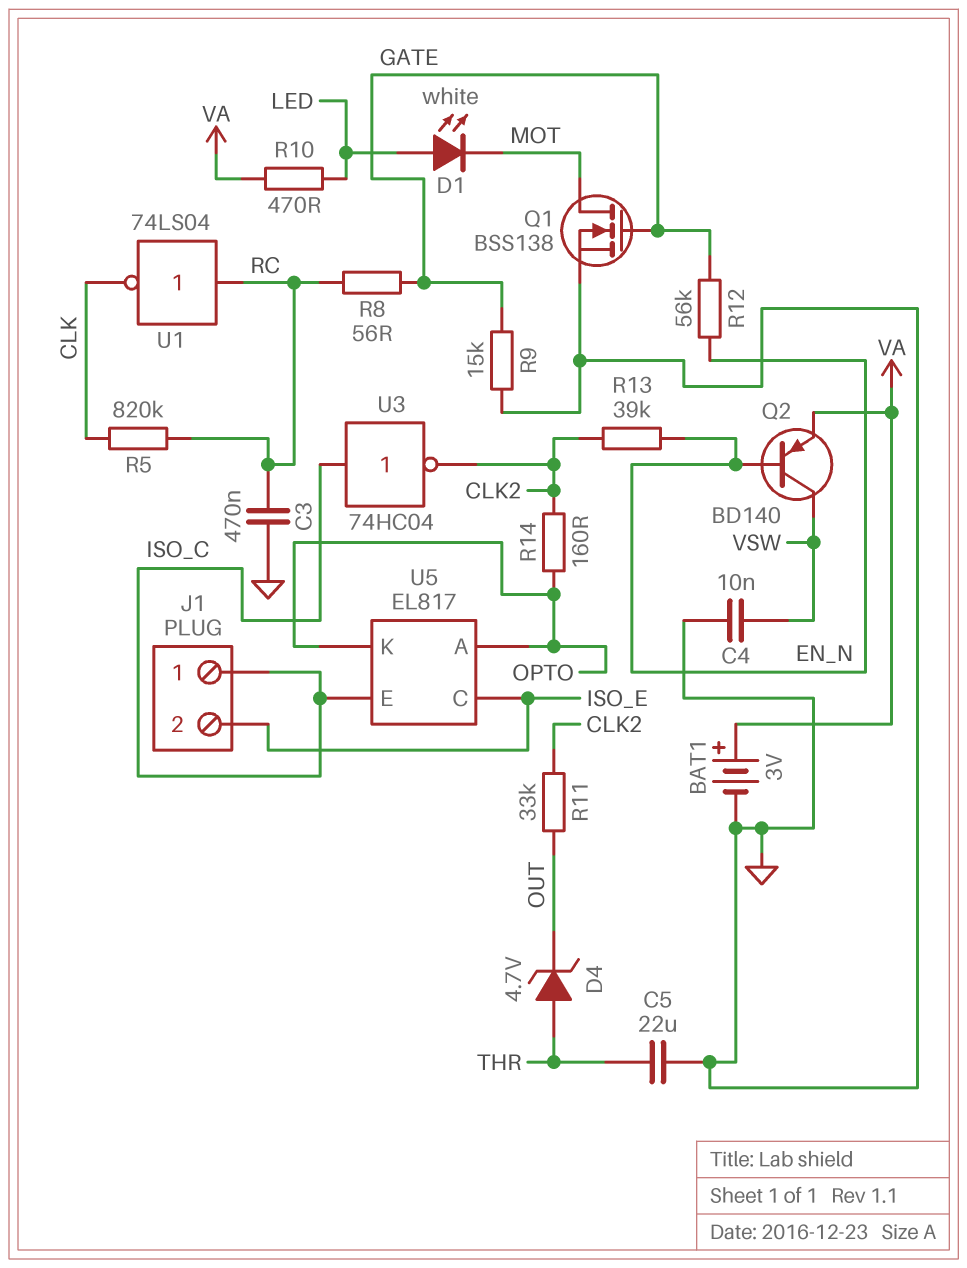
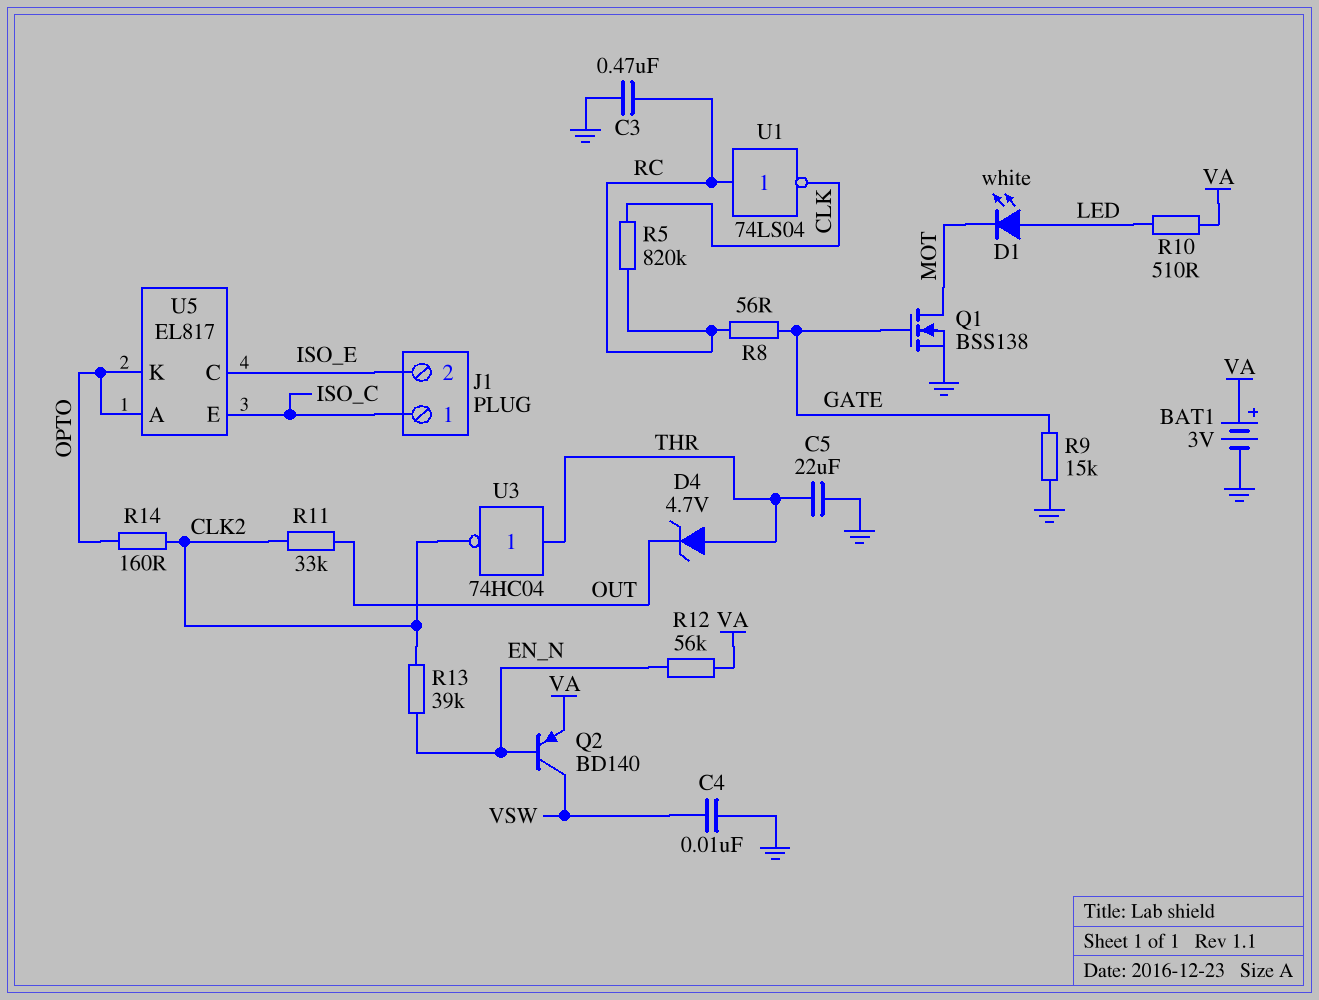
R10: 470 (LED, VA) -> 510 (LED, VA)
R12: 56k (EN_N, GATE) -> 56k (EN_N, VA)
U3: NOT 74HC04 (in ISO_C, out CLK2) -> NOT 74HC04 (in THR, out CLK2)

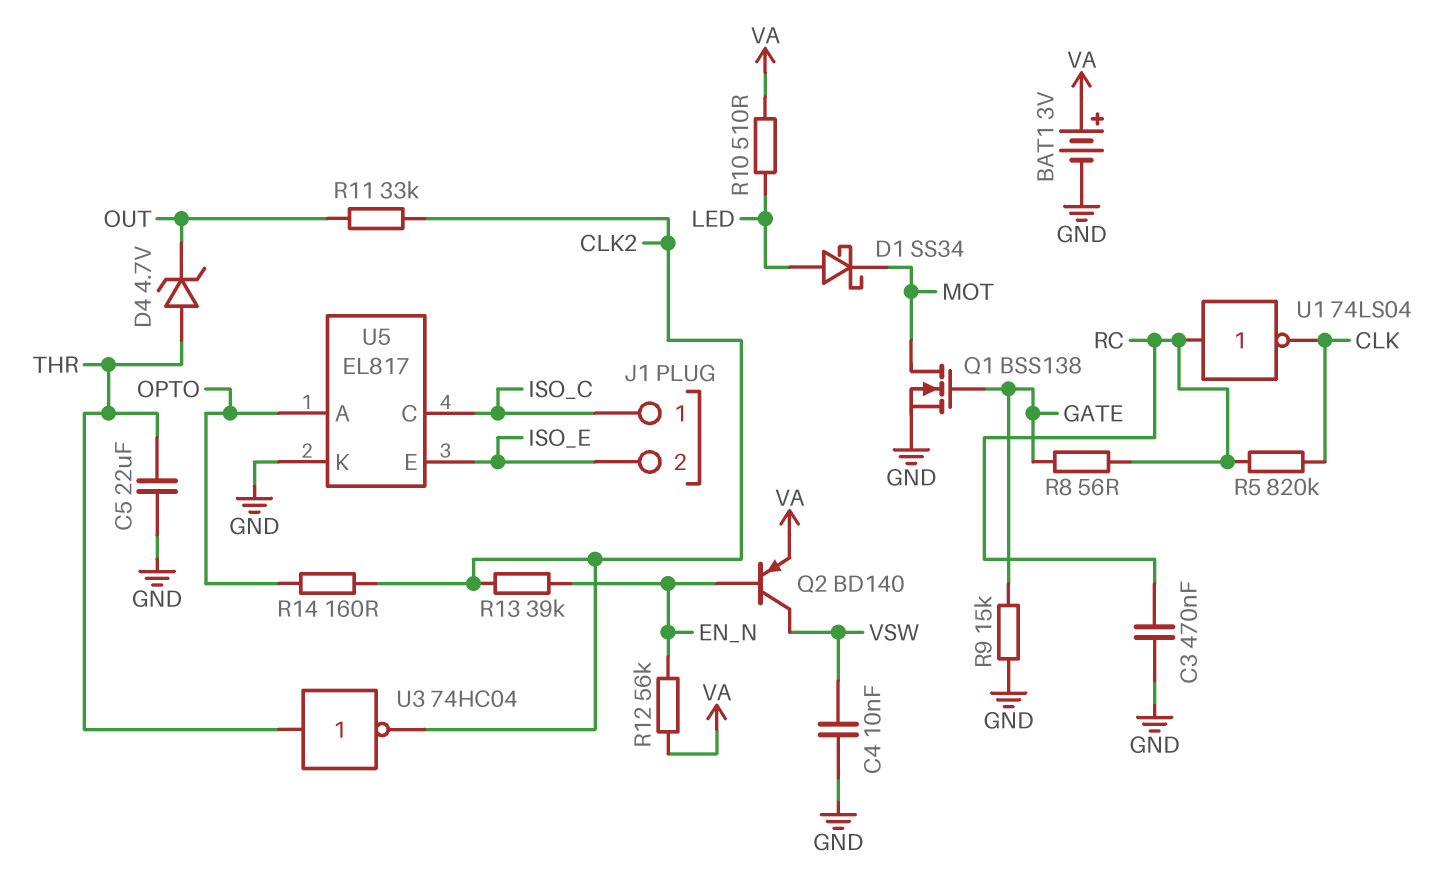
D1: LED white (A LED, K MOT) -> schottky SS34 (A LED, K MOT)
U5 pin C: ISO_E -> ISO_C
U5 pin E: ISO_C -> ISO_E
U5 pin K: OPTO -> GND

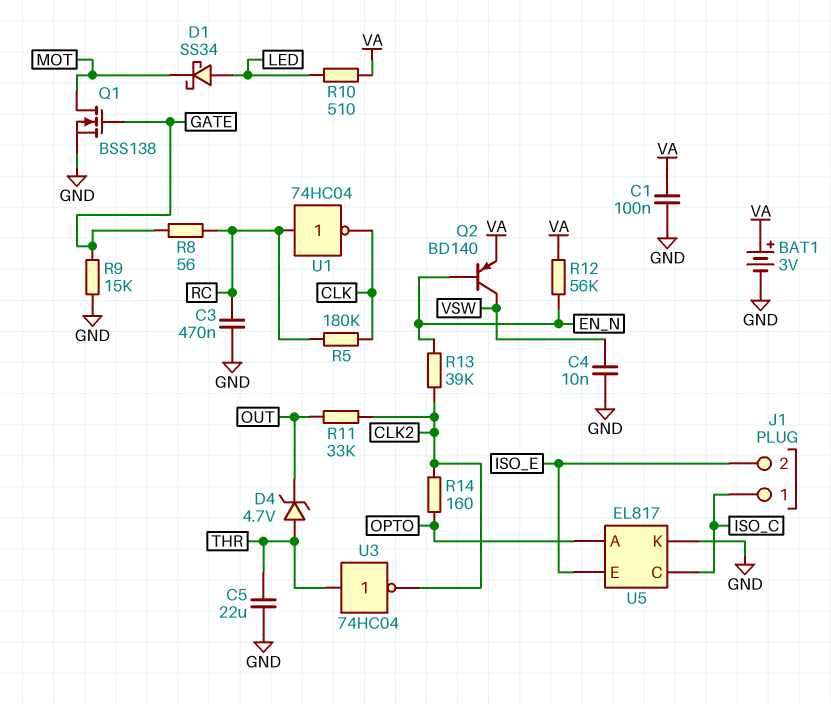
C1: none -> 100nF (GND, VA)
R5: 820k (CLK, RC) -> 180k (CLK, RC)
U1: NOT 74LS04 (in RC, out CLK) -> NOT 74HC04 (in RC, out CLK)

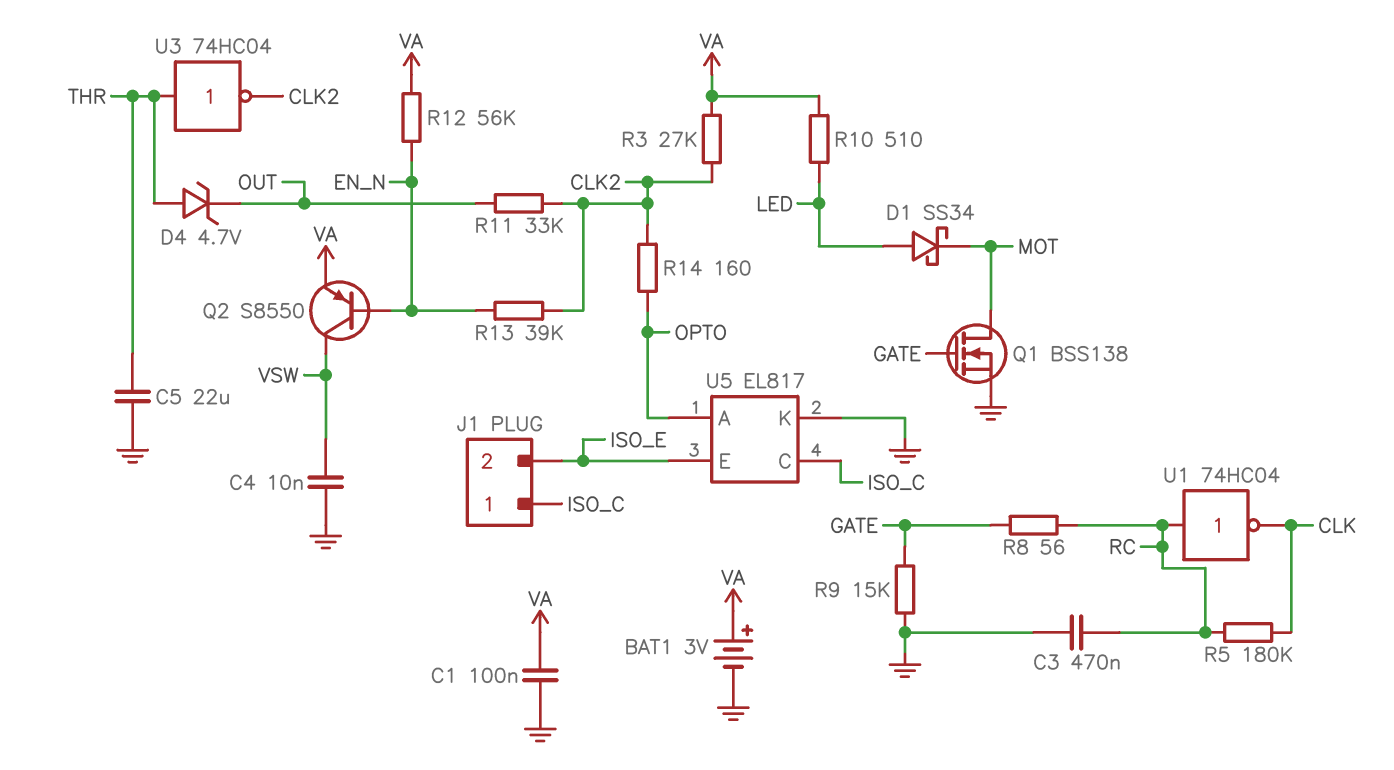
Q2: PNP BD140 (B EN_N, C VSW, E VA) -> PNP S8550 (B EN_N, C VSW, E VA)
R3: none -> 27k (CLK2, VA)

